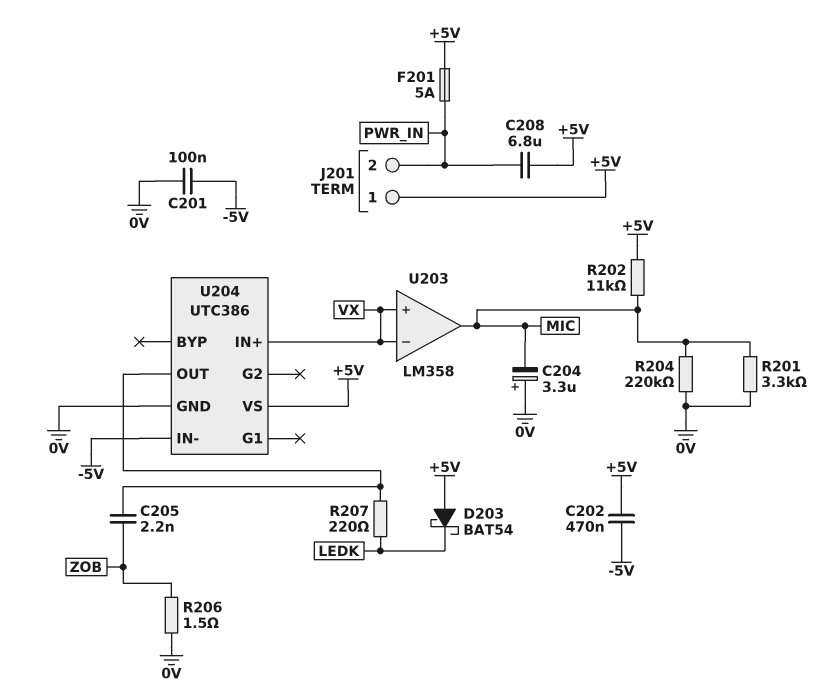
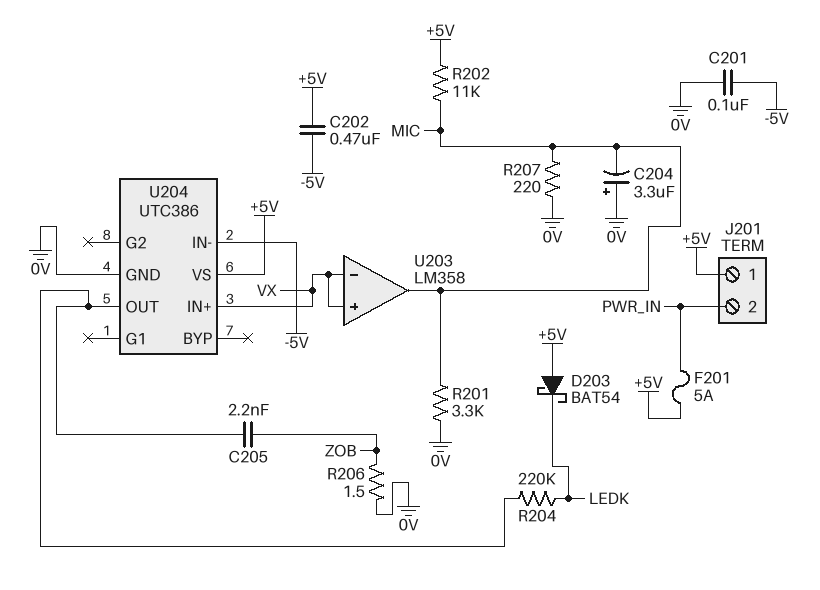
C208: 6.8uF (+5V, PWR_IN) -> none
R204: 220k (0V, MIC) -> 220k (LEDK, U204/OUT)
R207: 220 (LEDK, U204/OUT) -> 220 (0V, MIC)

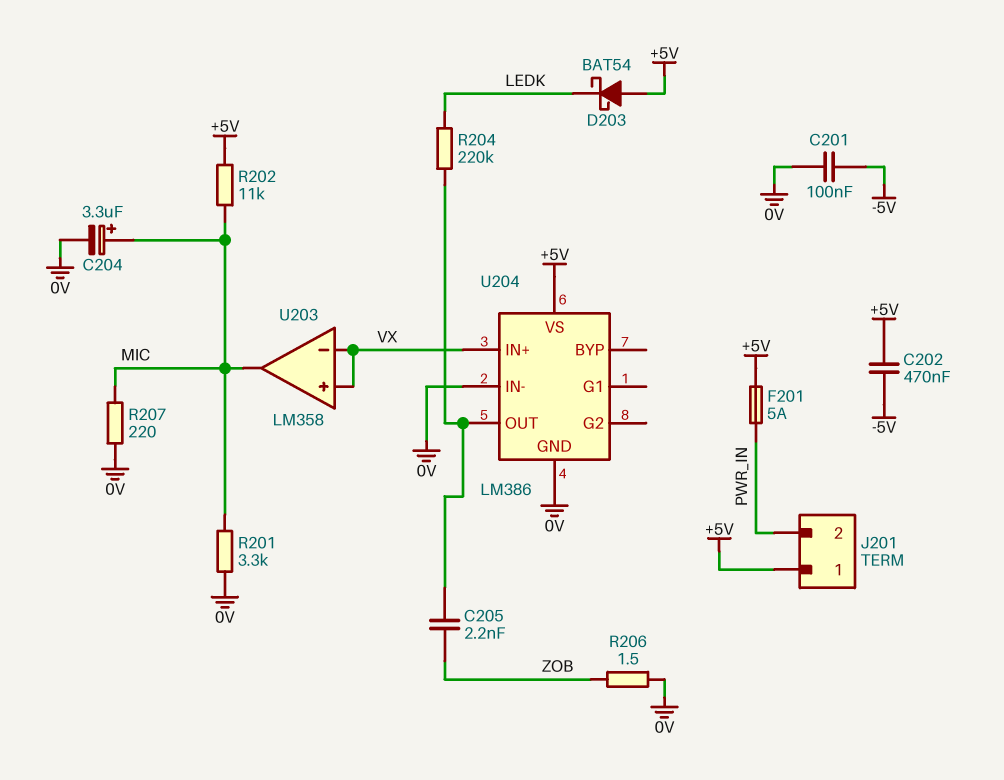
C204: 3.3uF (plus 0V, minus MIC) -> 3.3uF (plus MIC, minus 0V)
U204: UTC386 -> LM386
U204 pin IN-: -5V -> 0V

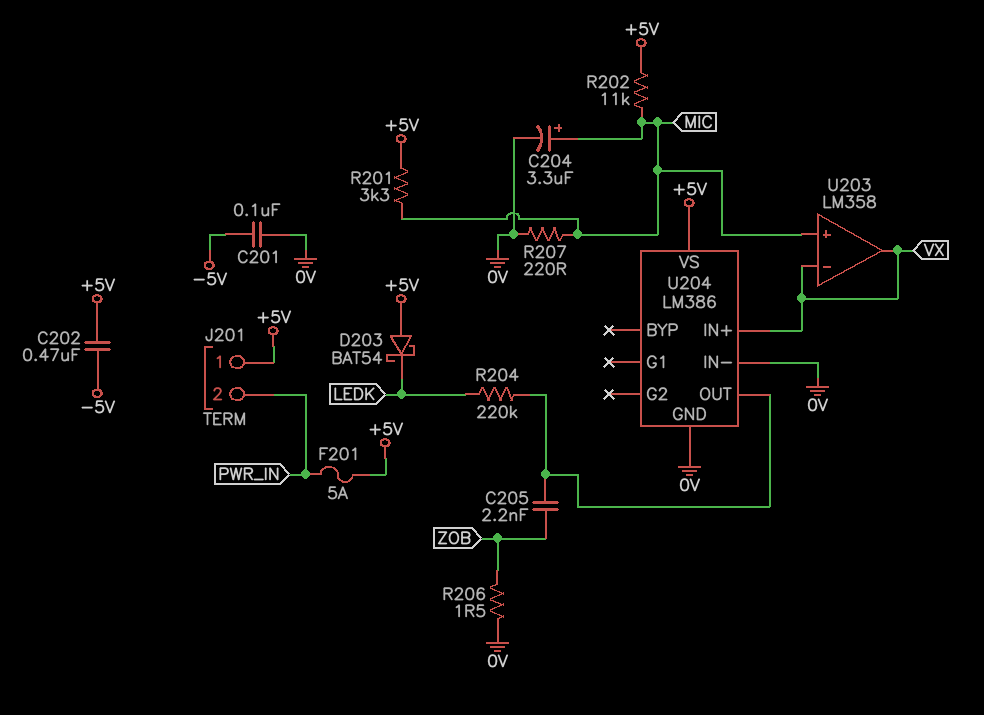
R201: 3.3k (0V, MIC) -> 3.3k (+5V, MIC)
U203 pin in+: VX -> MIC
U203 pin out: MIC -> VX

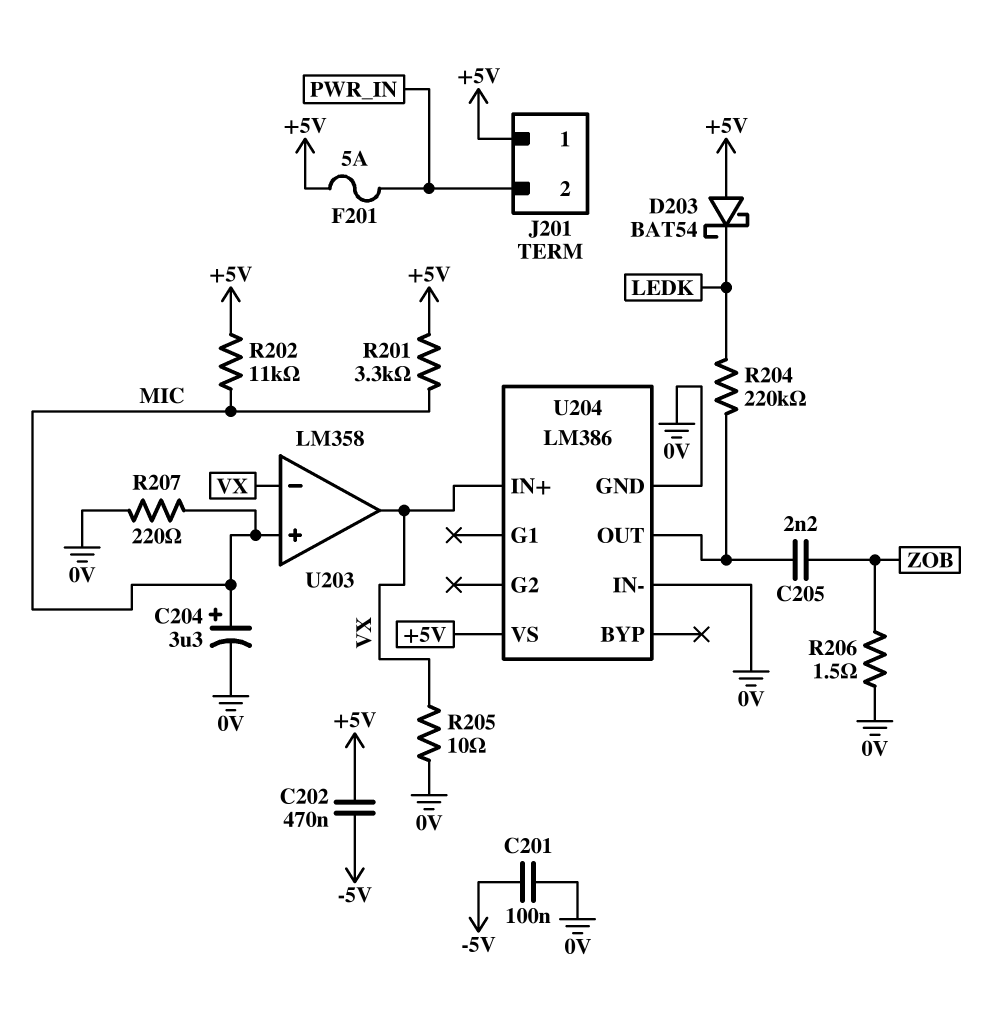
R205: none -> 10 (0V, VX)

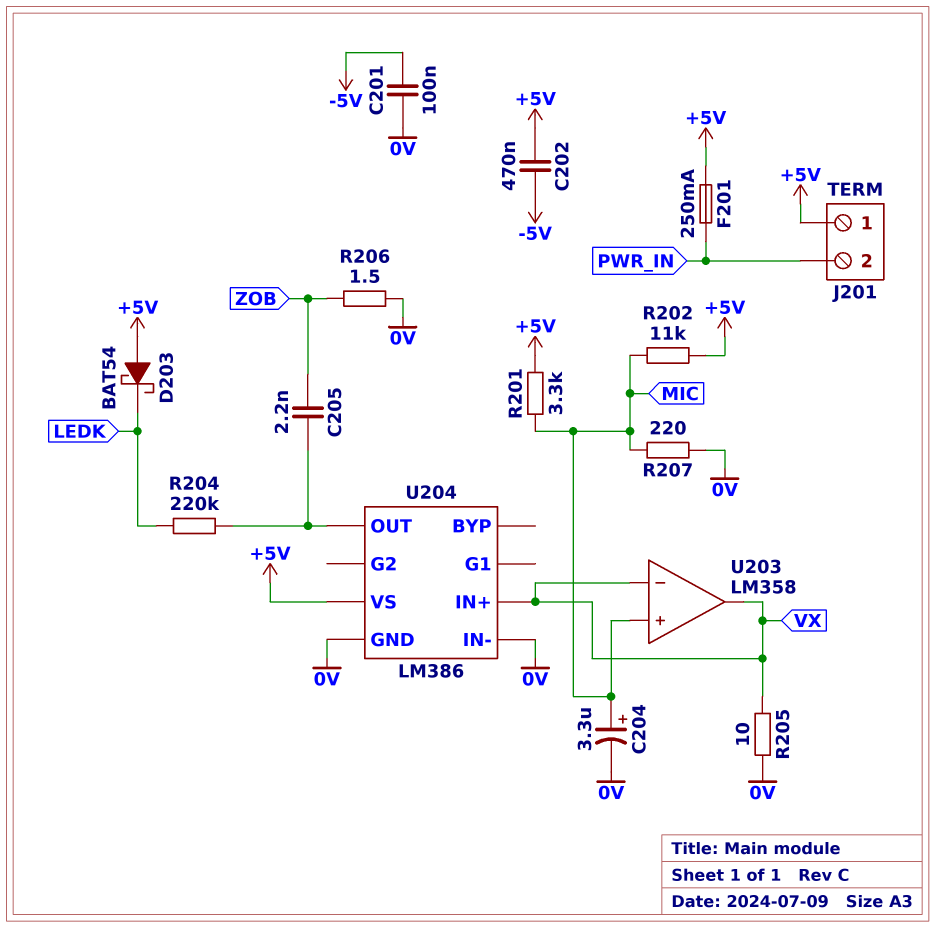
F201: 5A (+5V, PWR_IN) -> 250mA (+5V, PWR_IN)

